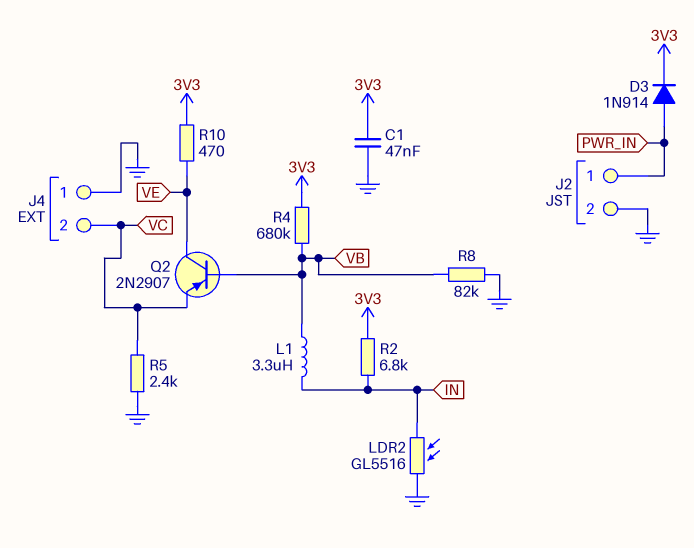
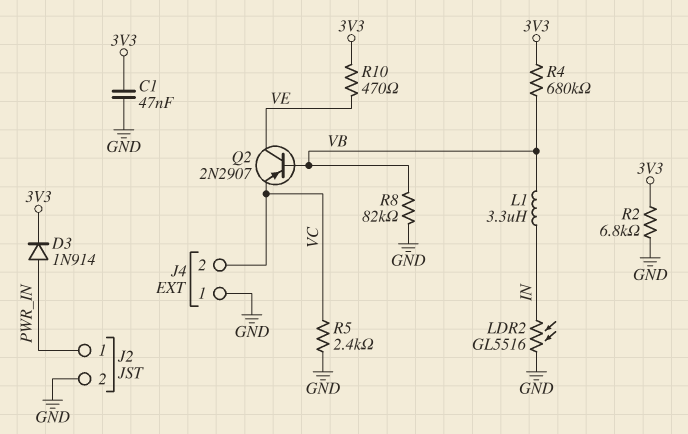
R2: 6.8k (3V3, IN) -> 6.8k (3V3, GND)

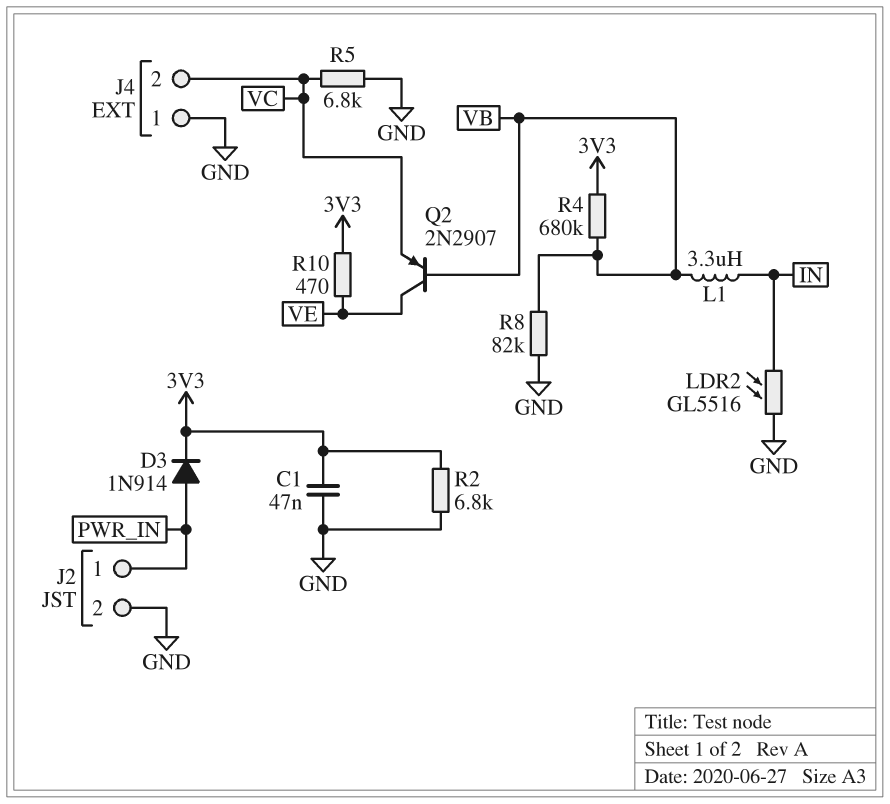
R5: 2.4k (GND, VC) -> 6.8k (GND, VC)

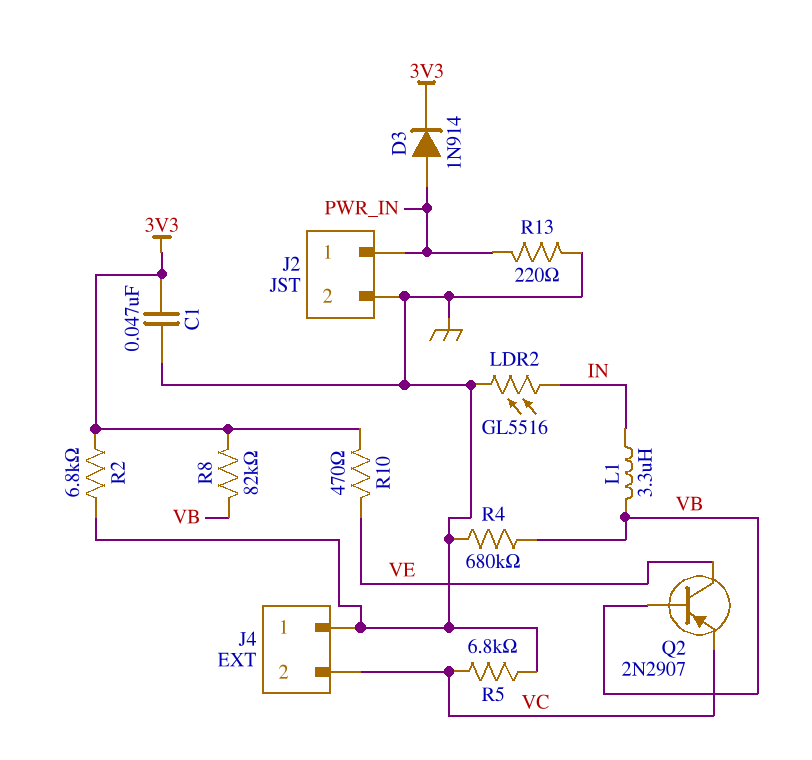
R4: 680k (3V3, VB) -> 680k (GND, VB)
R8: 82k (GND, VB) -> 82k (3V3, VB)
R13: none -> 220 (GND, PWR_IN)

